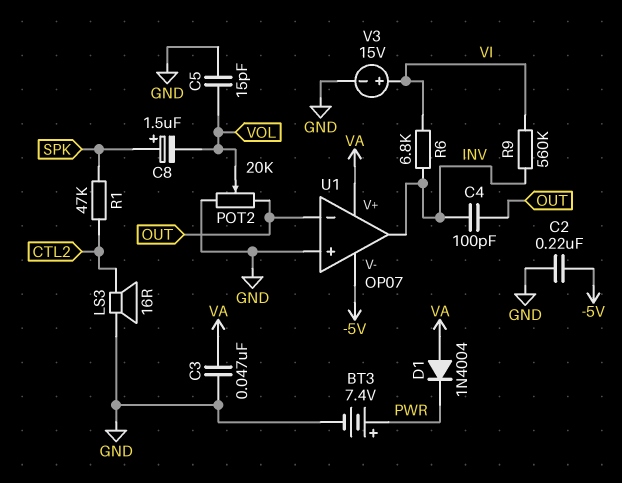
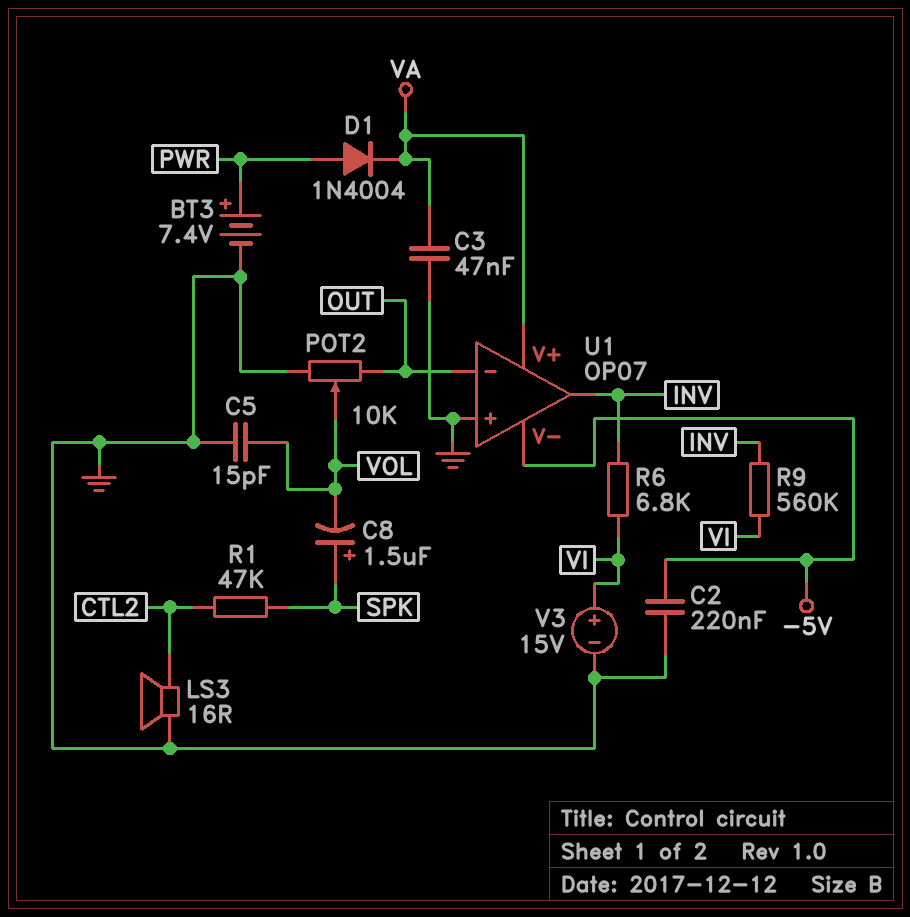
C4: 100pF (INV, OUT) -> none
D1: diode 1N4004 (A VA, K PWR) -> diode 1N4004 (A PWR, K VA)
POT2: 20k (GND, OUT, wiper VOL) -> 10k (GND, OUT, wiper VOL)

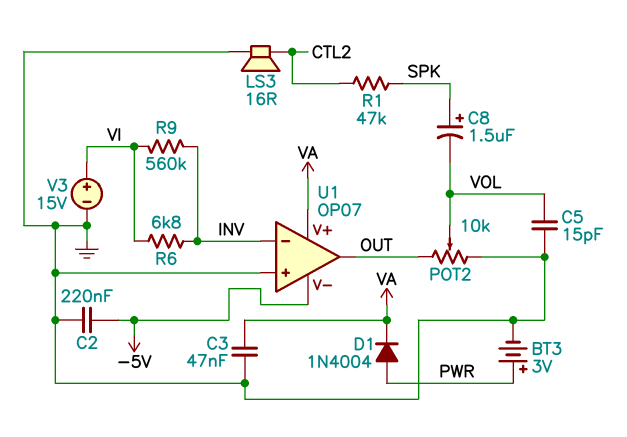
BT3: 7.4V (plus PWR, minus GND) -> 3V (plus PWR, minus GND)
U1 pin in-: OUT -> INV
U1 pin out: INV -> OUT

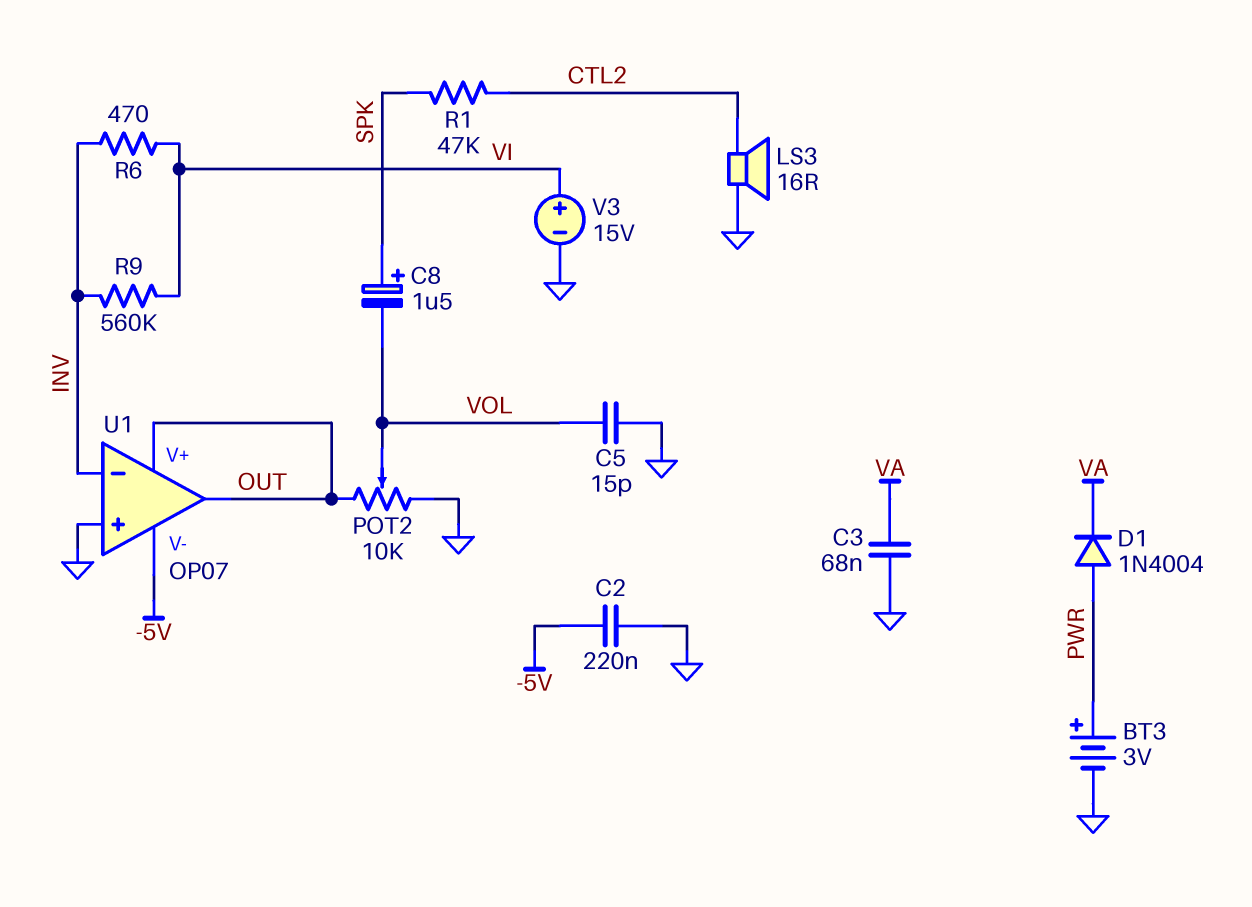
C3: 47nF (GND, VA) -> 68nF (GND, VA)
R6: 6.8k (INV, VI) -> 470 (INV, VI)
U1 pin V+: VA -> OUT

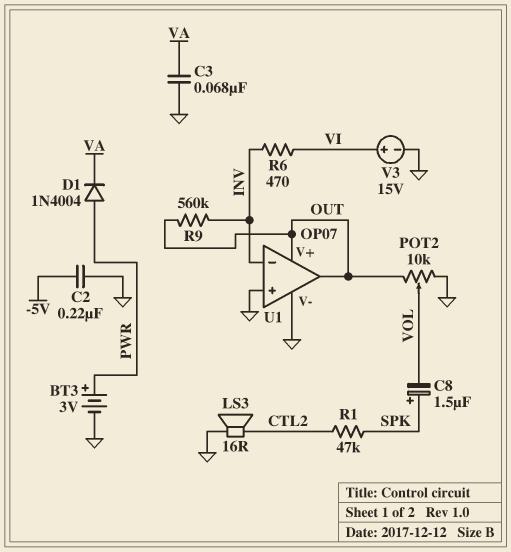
C5: 15pF (GND, VOL) -> none
R9: 560k (INV, VI) -> 560k (INV, OUT)
U1 pin V-: -5V -> GND

